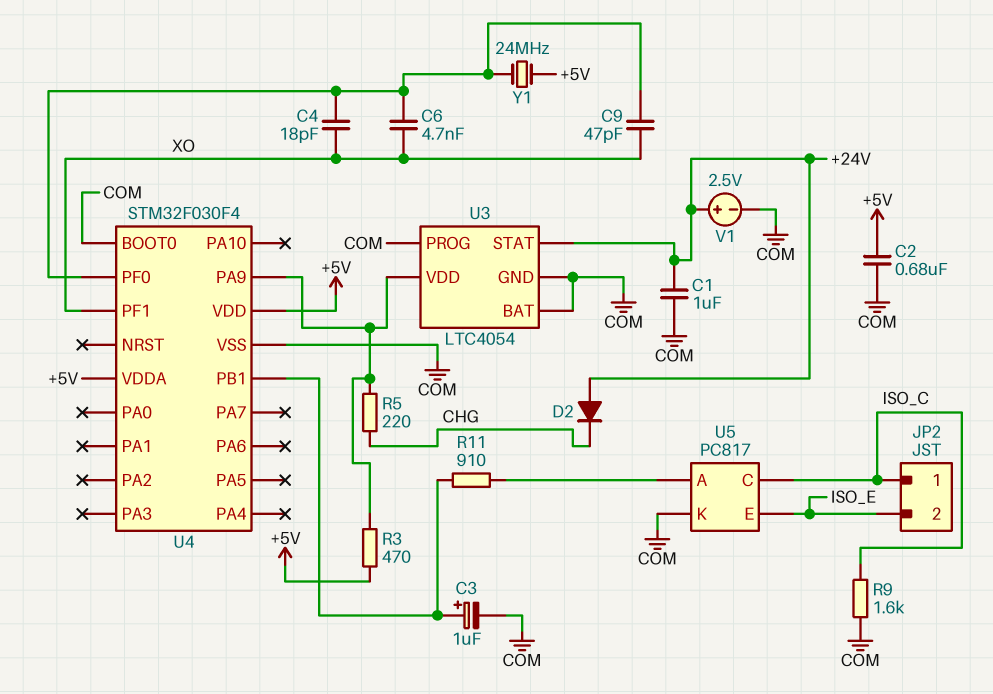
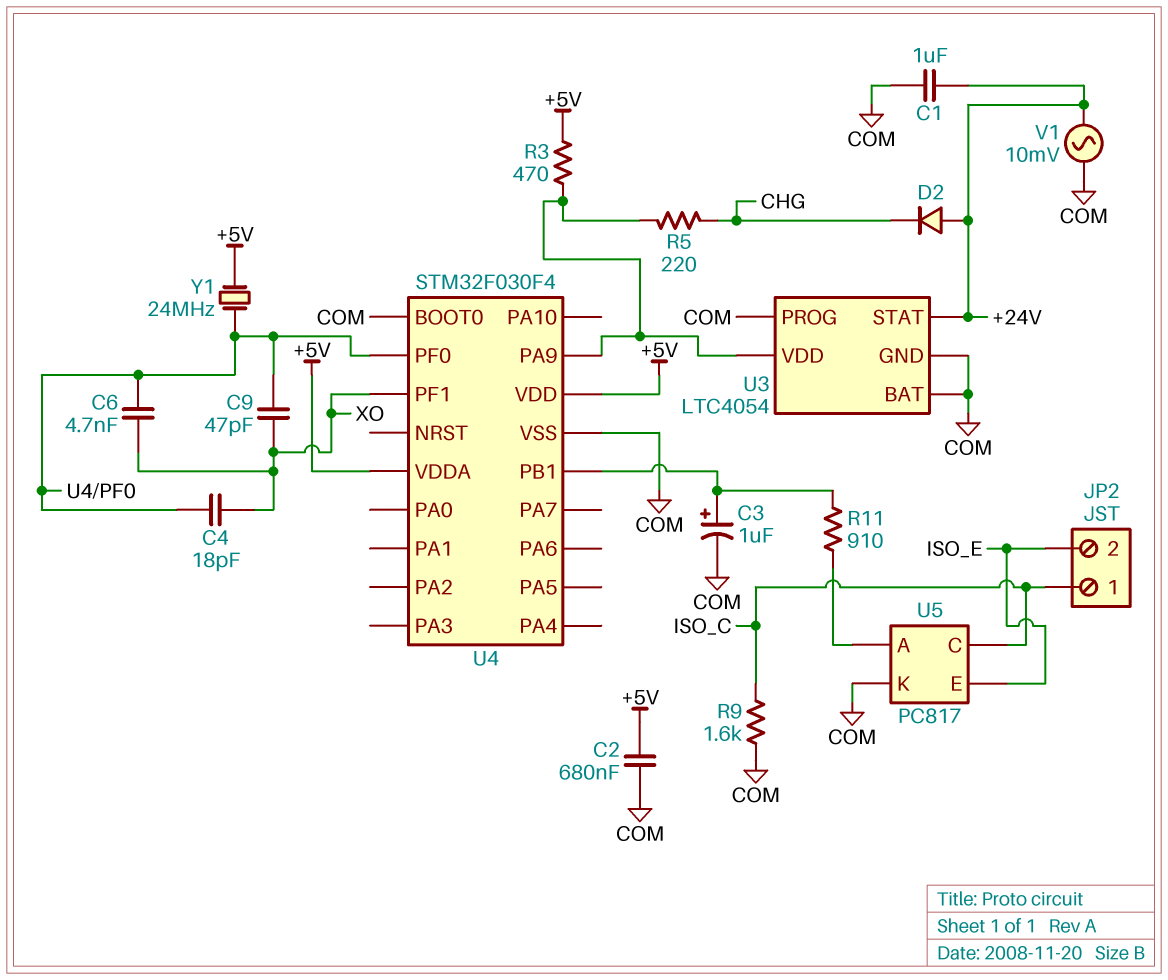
V1: 2.5V (plus +24V, minus COM) -> AC 10mV (+24V, COM)

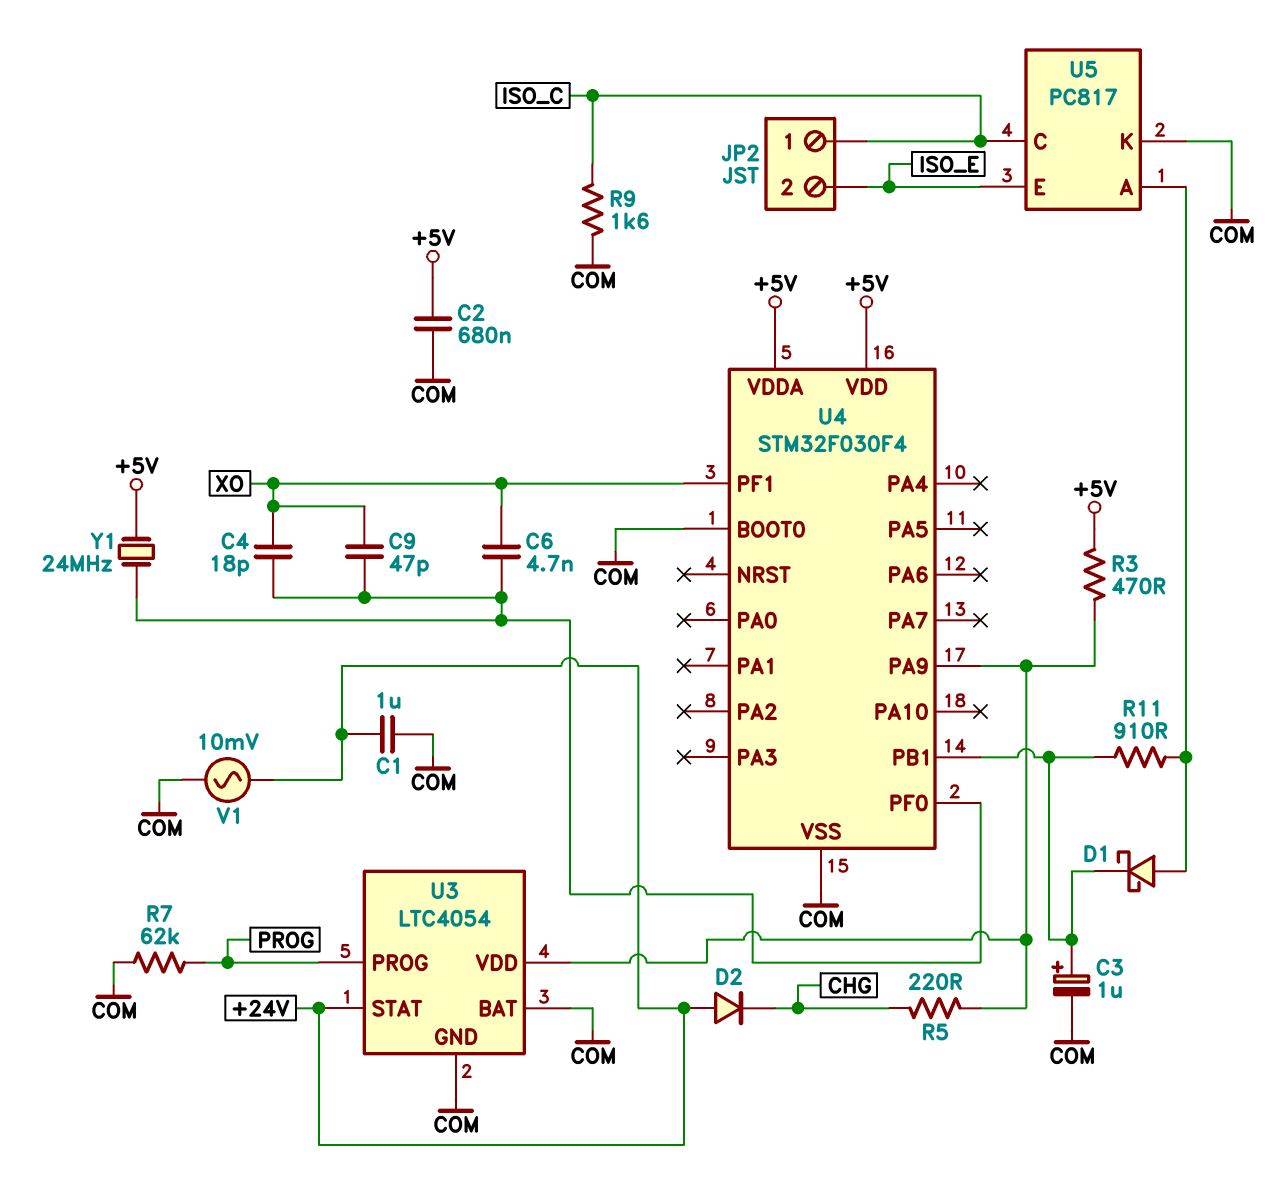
D1: none -> schottky (A U5/A, K U4/PB1)
R7: none -> 62k (COM, PROG)
U3 pin PROG: COM -> PROG

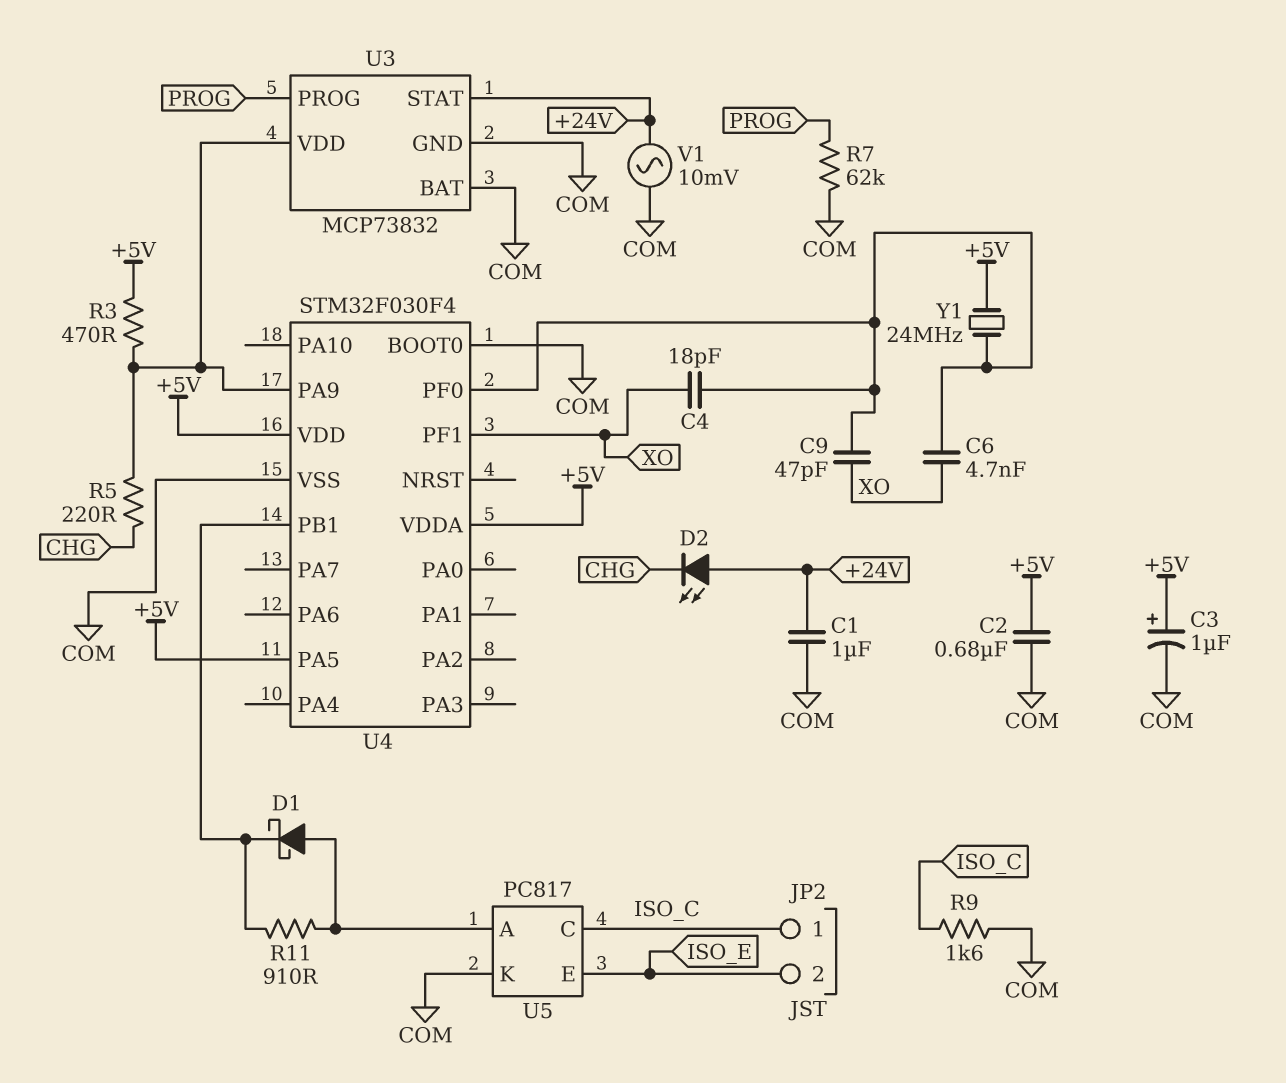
C3: 1uF (plus U4/PB1, minus COM) -> 1uF (plus +5V, minus COM)
D2: diode (A +24V, K CHG) -> LED (A +24V, K CHG)
U3: LTC4054 -> MCP73832
U4 pin PA5: none -> +5V

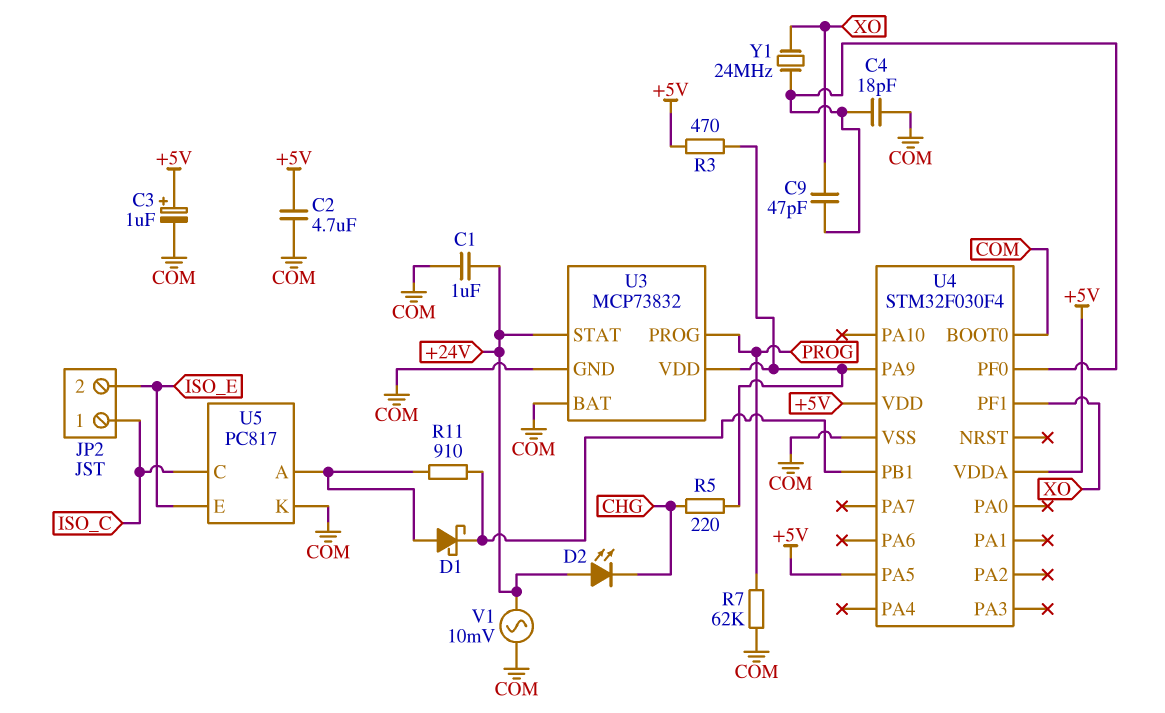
C2: 680nF (+5V, COM) -> 4.7uF (+5V, COM)
C4: 18pF (U4/PF0, XO) -> 18pF (COM, U4/PF0)
C6: 4.7nF (U4/PF0, XO) -> none
R9: 1.6k (COM, ISO_C) -> none
Y1: 24MHz (+5V, U4/PF0) -> 24MHz (U4/PF0, XO)

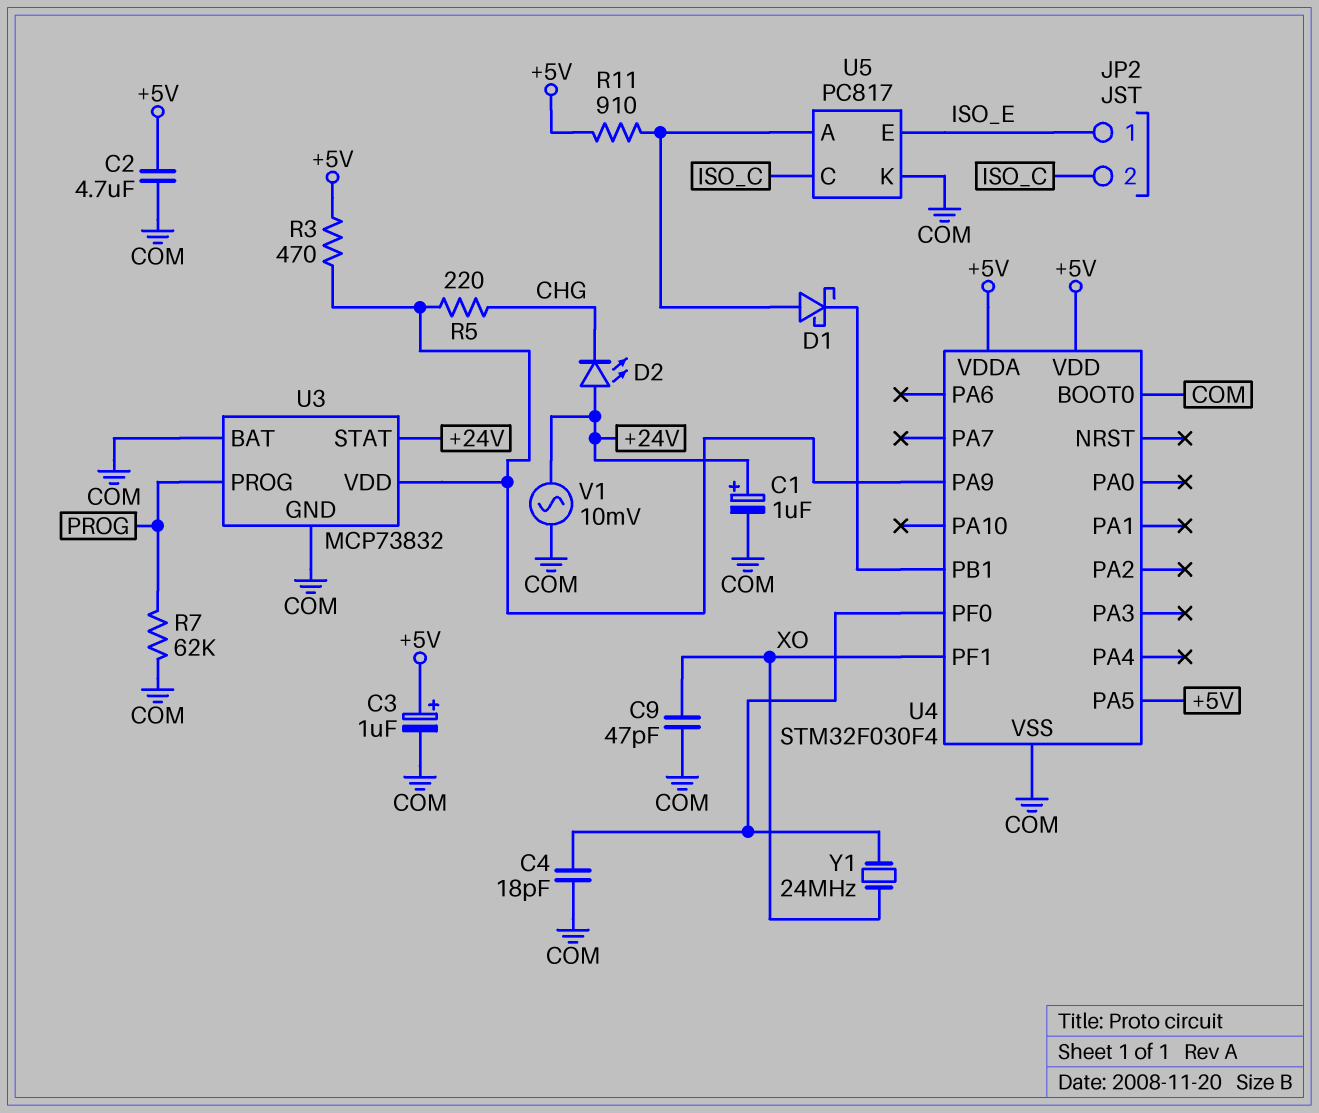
C1: 1uF (+24V, COM) -> 1uF (plus +24V, minus COM)
C9: 47pF (U4/PF0, XO) -> 47pF (COM, XO)
JP2 pin 1: ISO_C -> ISO_E
JP2 pin 2: ISO_E -> ISO_C
R11: 910 (U4/PB1, U5/A) -> 910 (+5V, U5/A)

